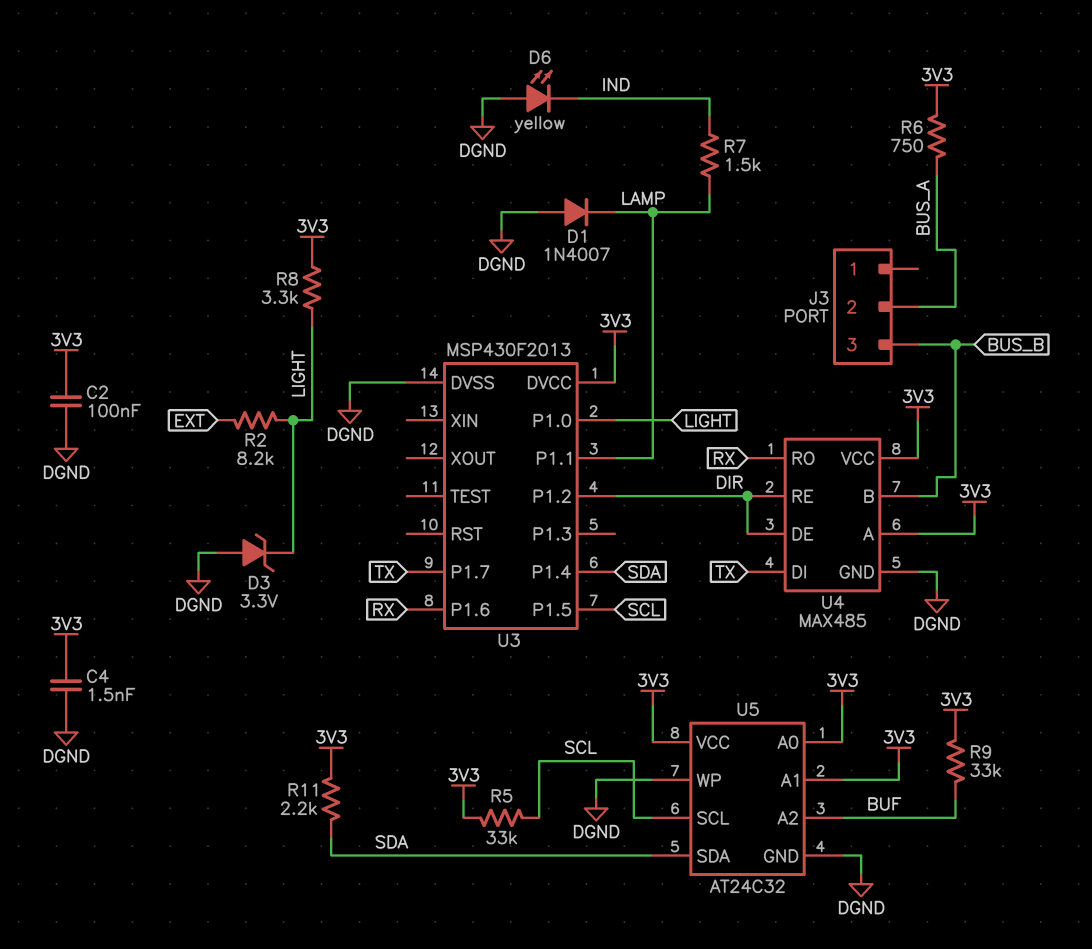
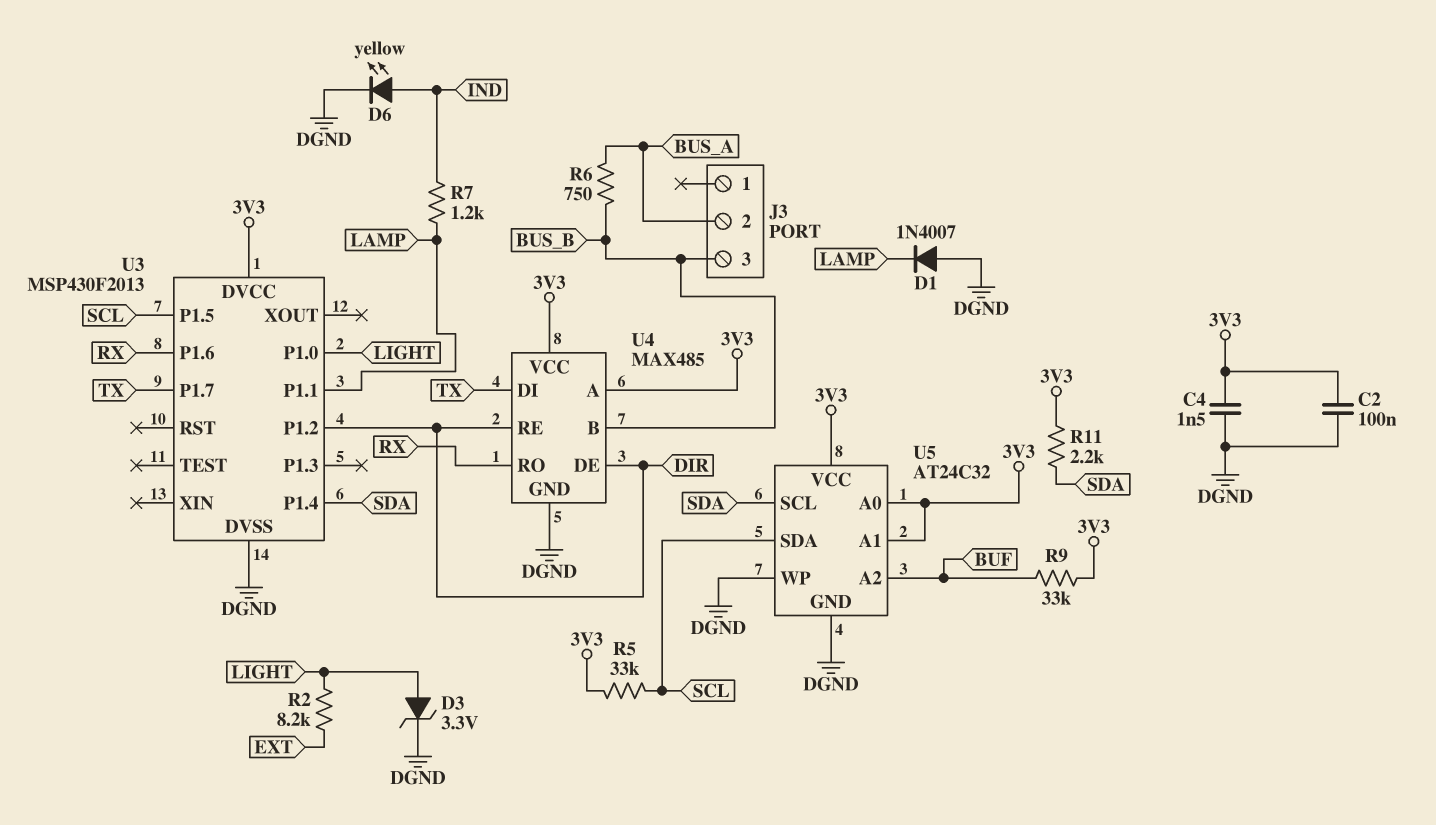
D3: zener 3.3V (A DGND, K LIGHT) -> zener 3.3V (A LIGHT, K DGND)
D6: LED yellow (A DGND, K IND) -> LED yellow (A IND, K DGND)
R6: 750 (3V3, BUS_A) -> 750 (BUS_A, BUS_B)
R7: 1.5k (IND, LAMP) -> 1.2k (IND, LAMP)
R8: 3.3k (3V3, LIGHT) -> none
U5 pin SCL: SCL -> SDA
U5 pin SDA: SDA -> SCL

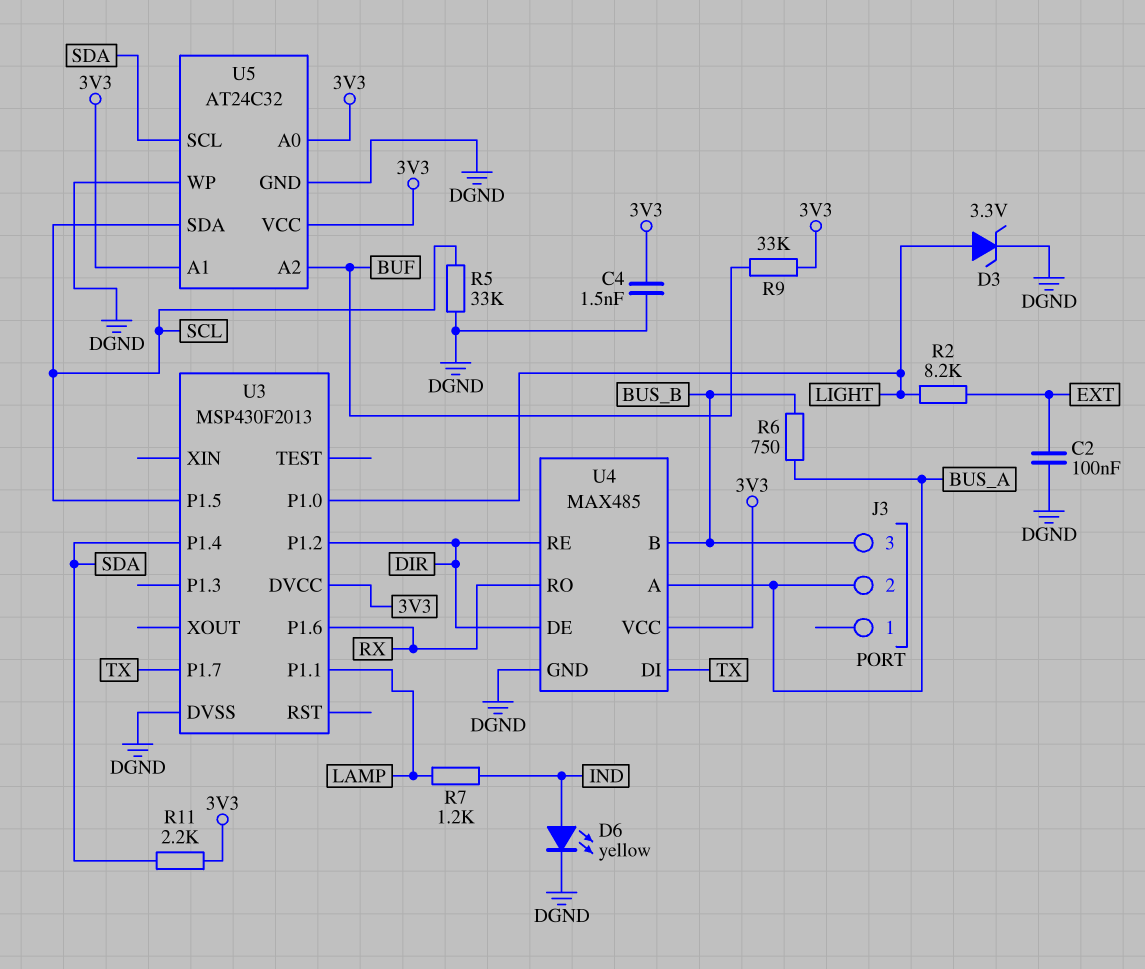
C2: 100nF (3V3, DGND) -> 100nF (DGND, EXT)
D1: diode 1N4007 (A DGND, K LAMP) -> none
R5: 33k (3V3, SCL) -> 33k (DGND, SCL)
U4 pin A: 3V3 -> BUS_A

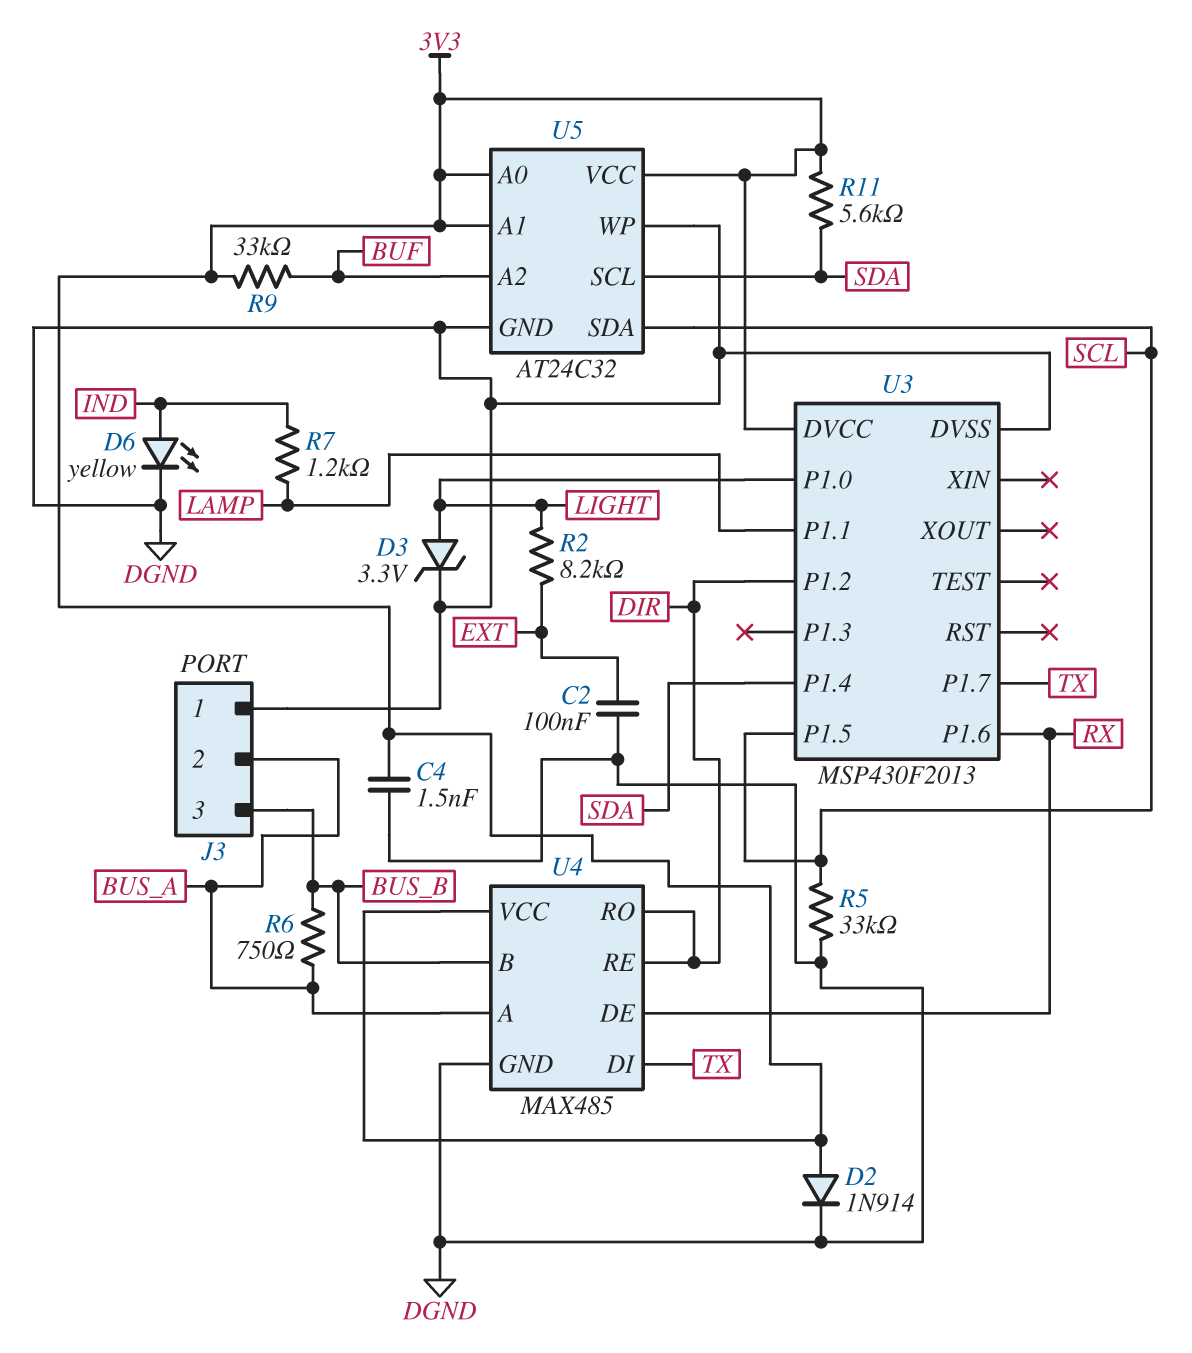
D2: none -> diode 1N914 (A 3V3, K DGND)
J3 pin 1: none -> DGND
R11: 2.2k (3V3, SDA) -> 5.6k (3V3, SDA)
U4 pin DE: DIR -> RX
U4 pin RO: RX -> DIR

